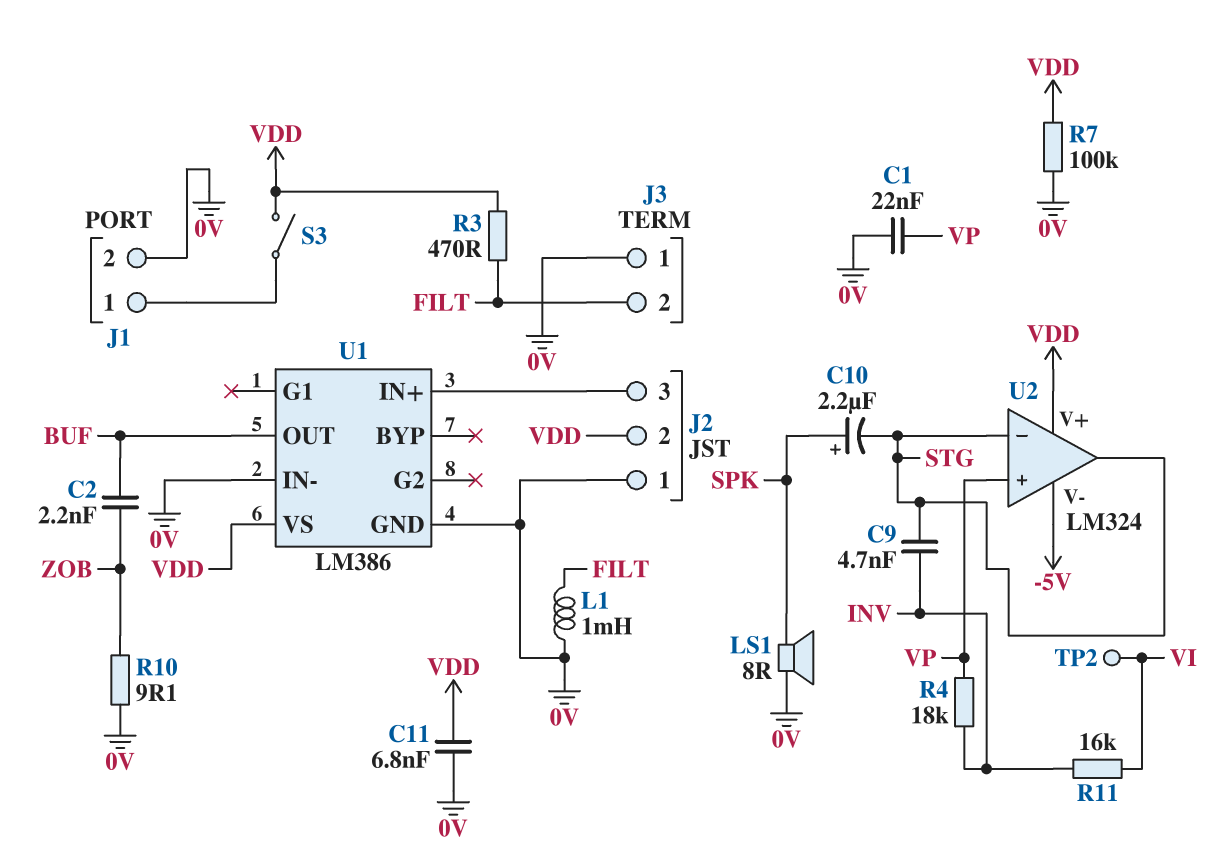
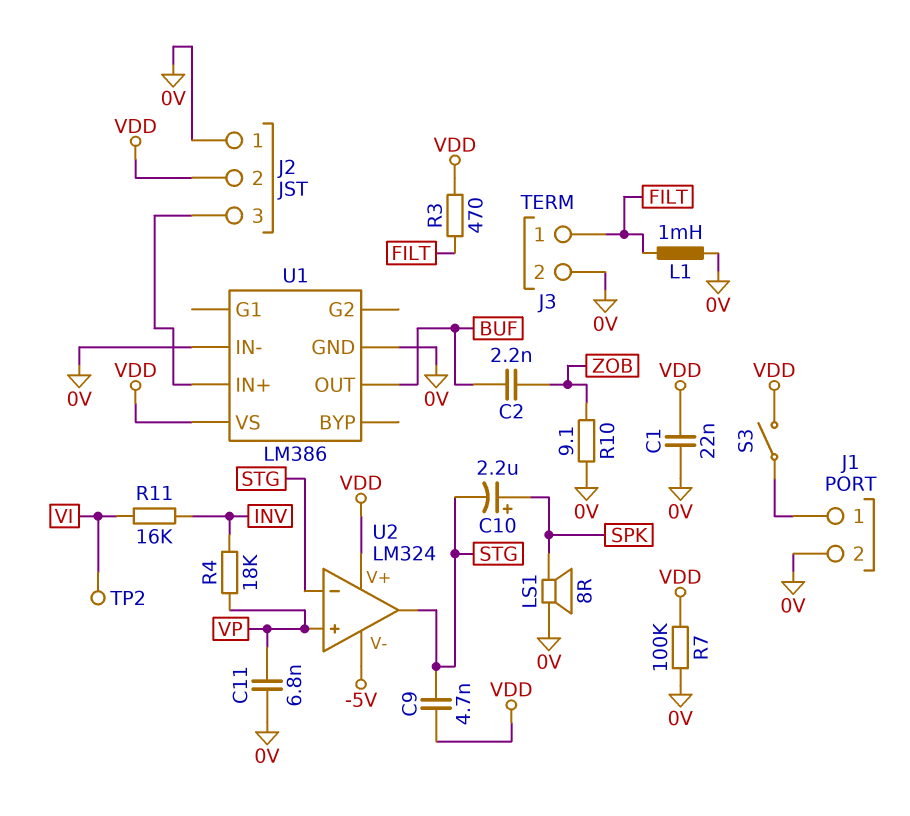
C1: 22nF (0V, VP) -> 22nF (0V, VDD)
C9: 4.7nF (INV, STG) -> 4.7nF (STG, VDD)
C11: 6.8nF (0V, VDD) -> 6.8nF (0V, VP)
J3 pin 1: 0V -> FILT
J3 pin 2: FILT -> 0V

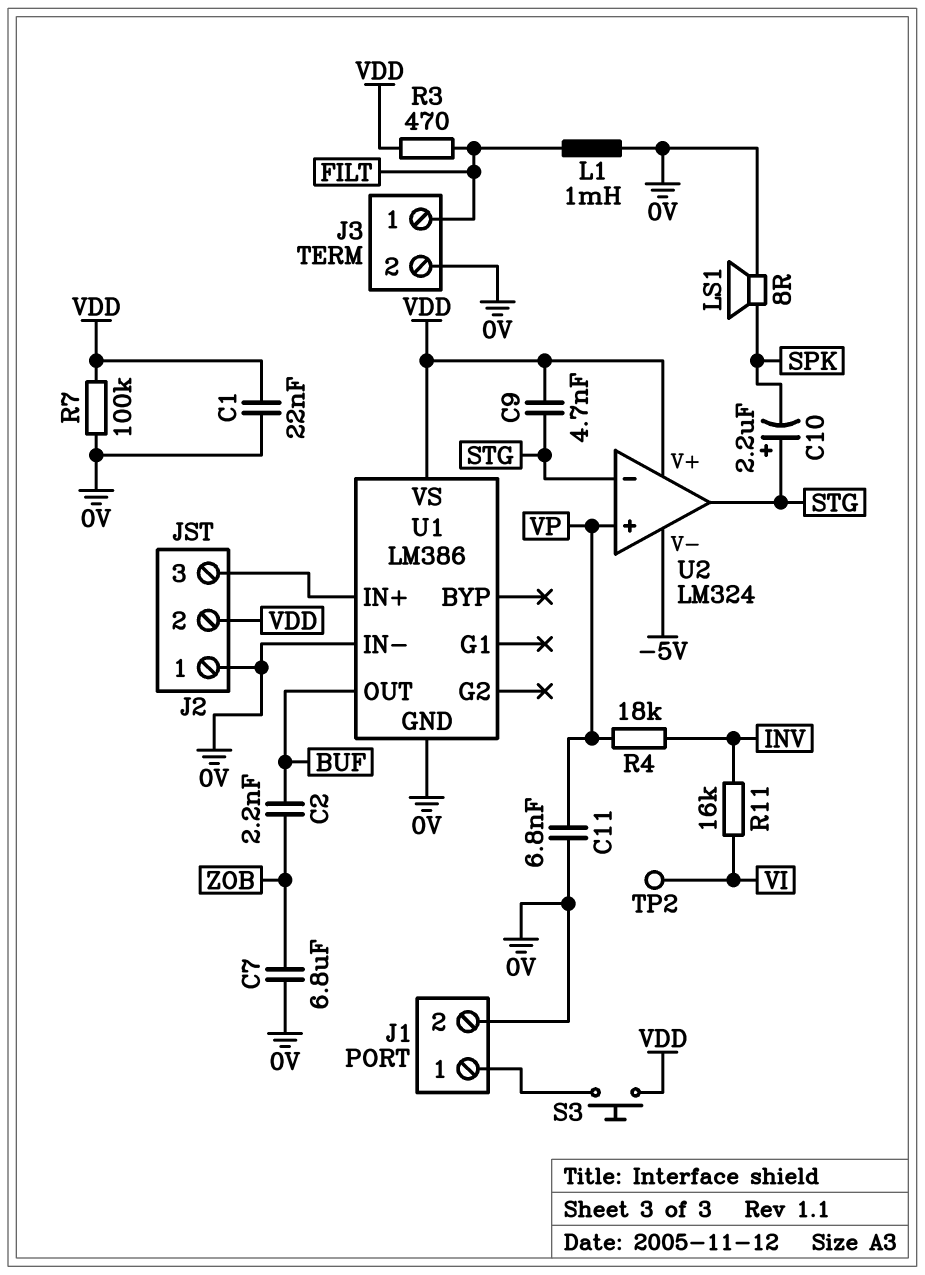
C7: none -> 6.8uF (0V, ZOB)
C10: 2.2uF (plus SPK, minus STG) -> 2.2uF (plus STG, minus SPK)
R10: 9.1 (0V, ZOB) -> none
S3: switch (J1/1, VDD) -> button (J1/1, VDD)

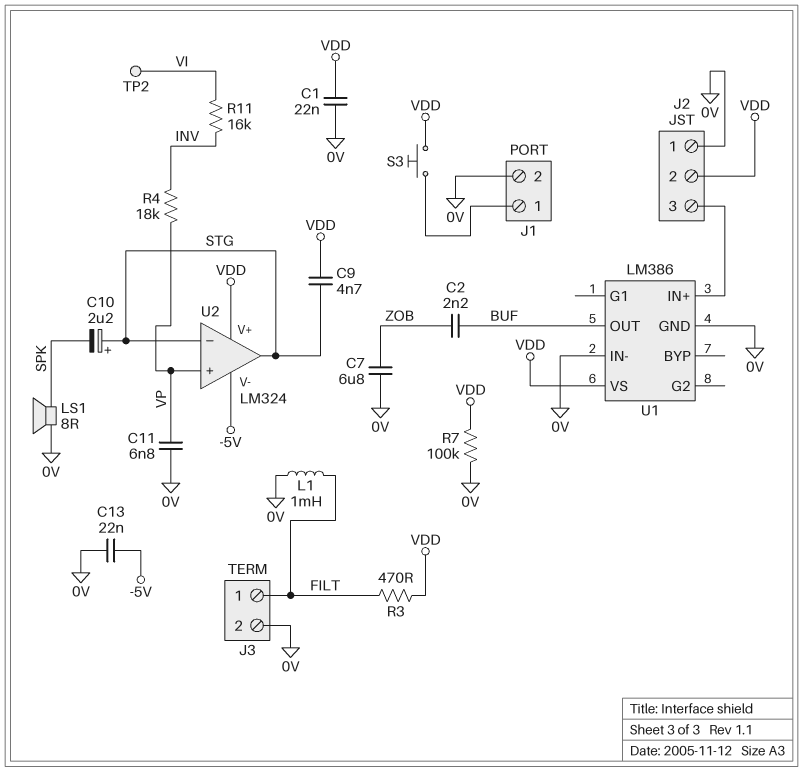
C13: none -> 22nF (-5V, 0V)

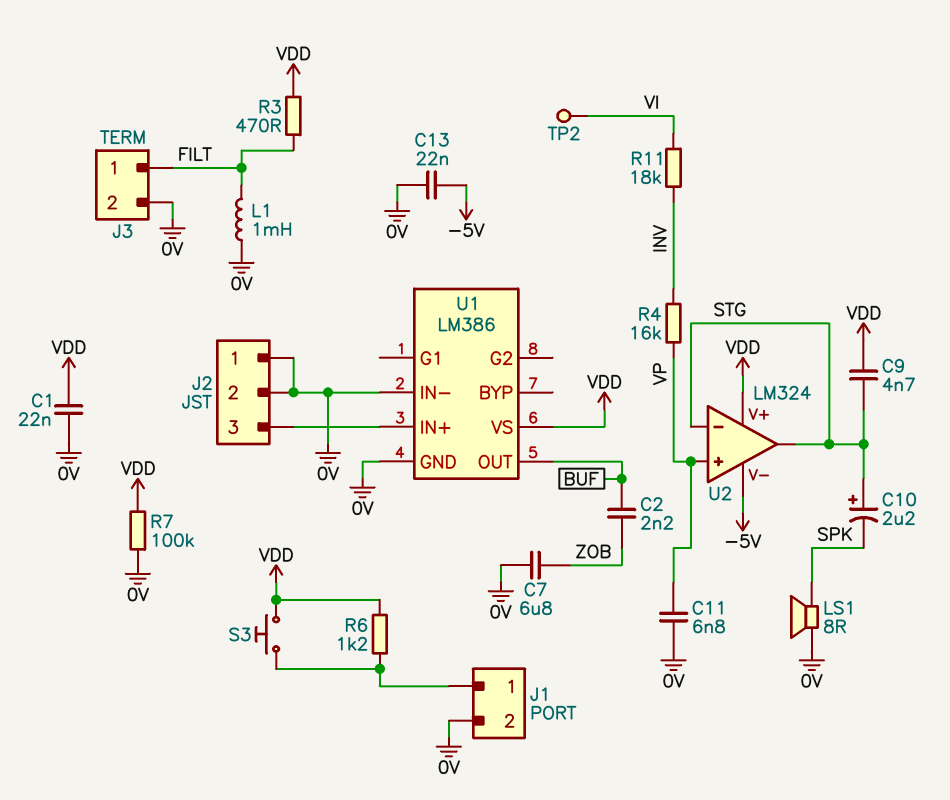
J2 pin 2: VDD -> 0V
R4: 18k (INV, VP) -> 16k (INV, VP)
R6: none -> 1.2k (J1/1, VDD)
R11: 16k (INV, VI) -> 18k (INV, VI)

